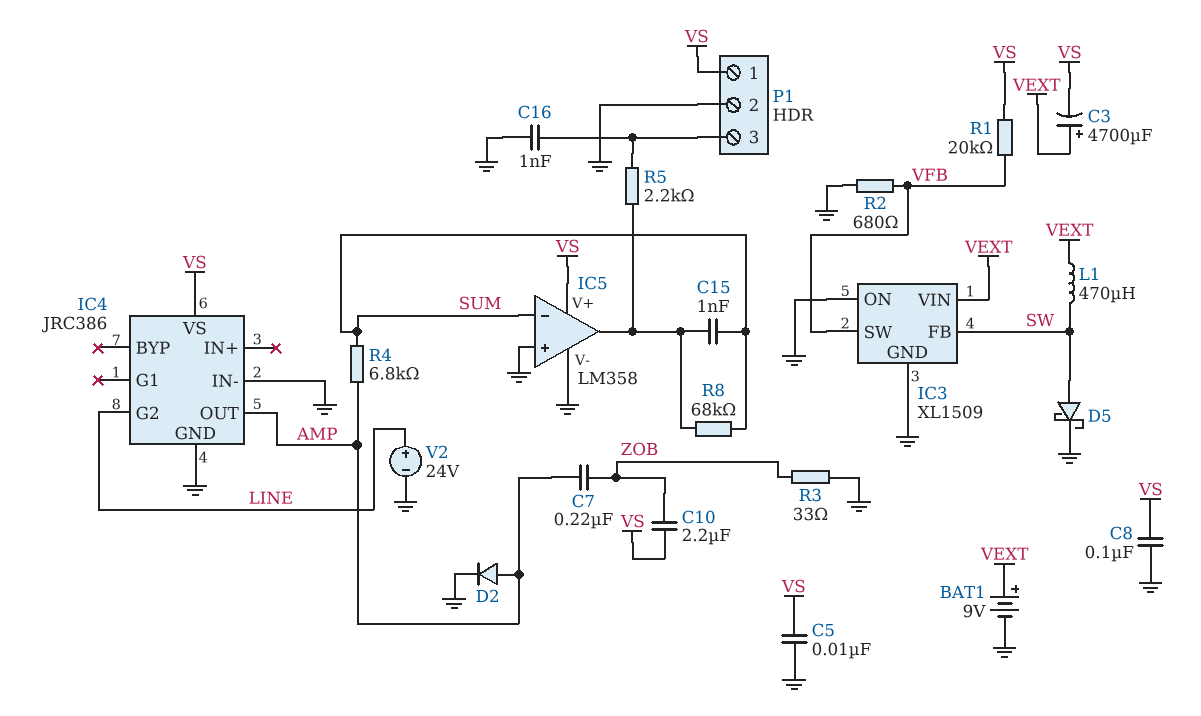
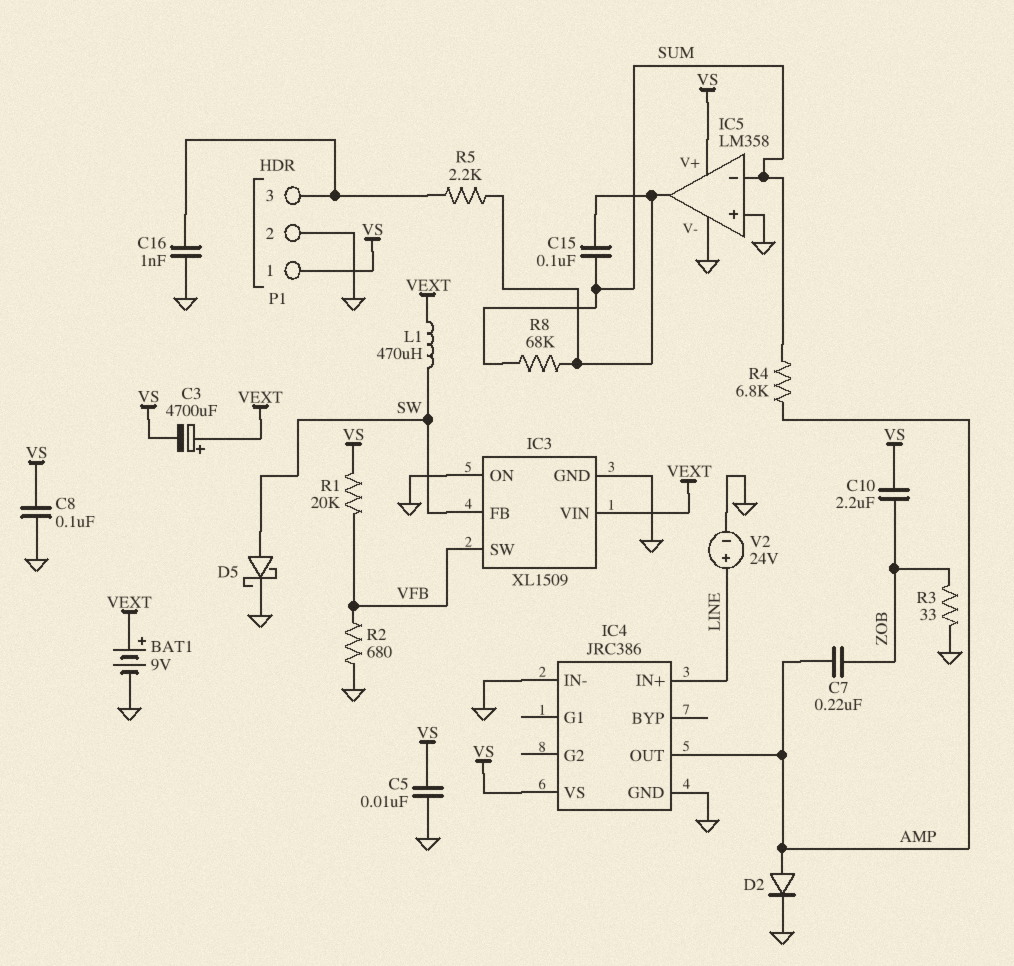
C15: 1nF (IC5/out, SUM) -> 100nF (IC5/out, SUM)
IC4 pin G2: LINE -> none
IC4 pin IN+: none -> LINE

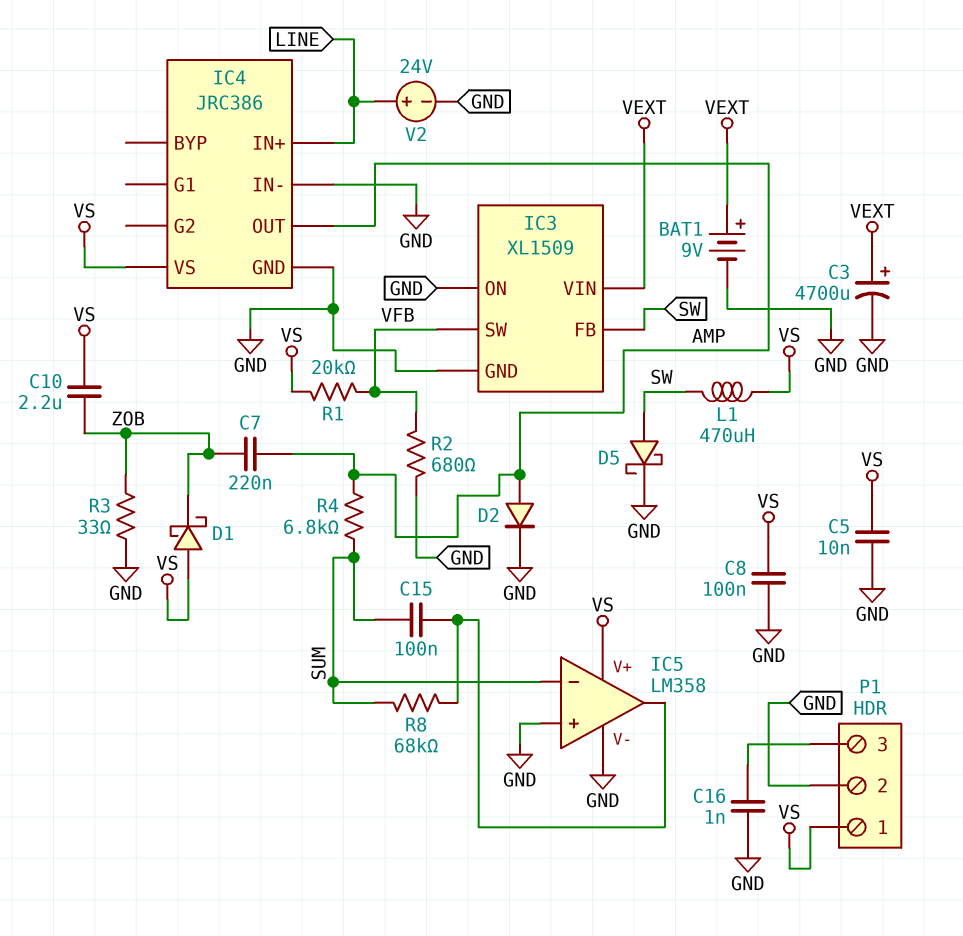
C3: 4700uF (plus VEXT, minus VS) -> 4700uF (plus VEXT, minus GND)
D1: none -> schottky (A VS, K ZOB)
L1: 470uH (SW, VEXT) -> 470uH (SW, VS)
R5: 2.2k (IC5/out, P1/3) -> none

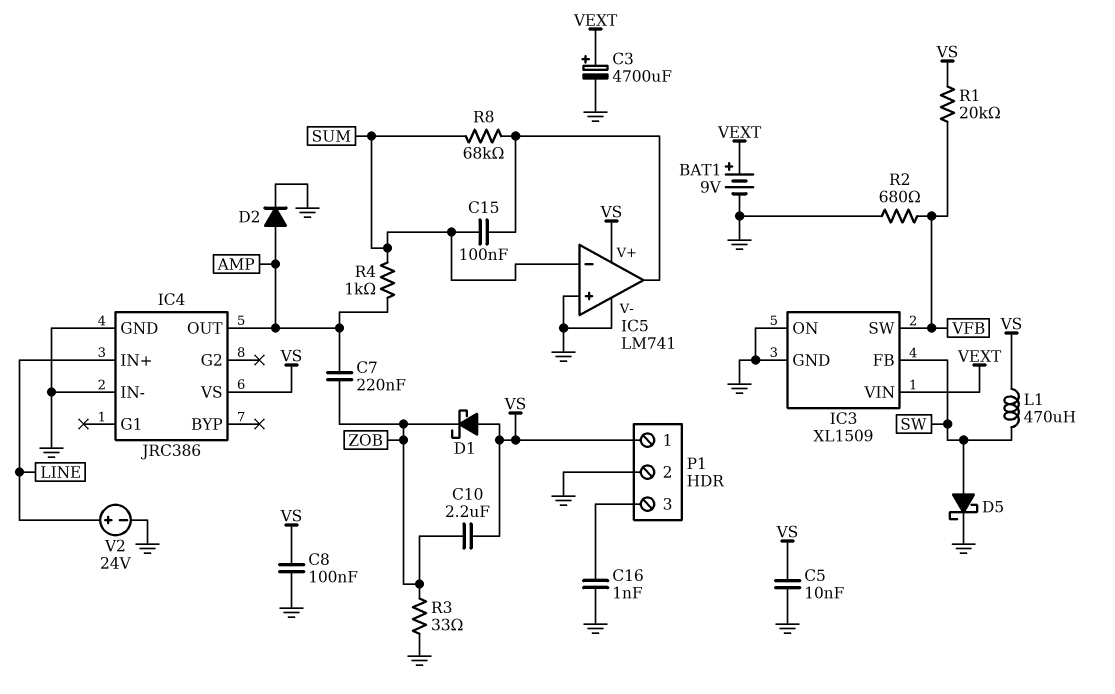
IC5: LM358 -> LM741
R4: 6.8k (AMP, SUM) -> 1k (AMP, SUM)

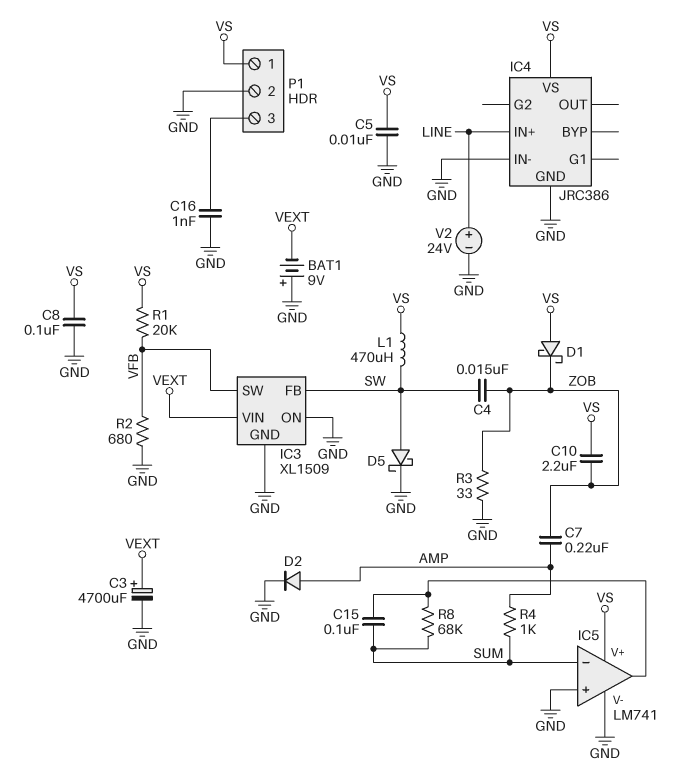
BAT1: 9V (plus VEXT, minus GND) -> 9V (plus GND, minus VEXT)
C4: none -> 15nF (SW, ZOB)
IC4 pin OUT: AMP -> none

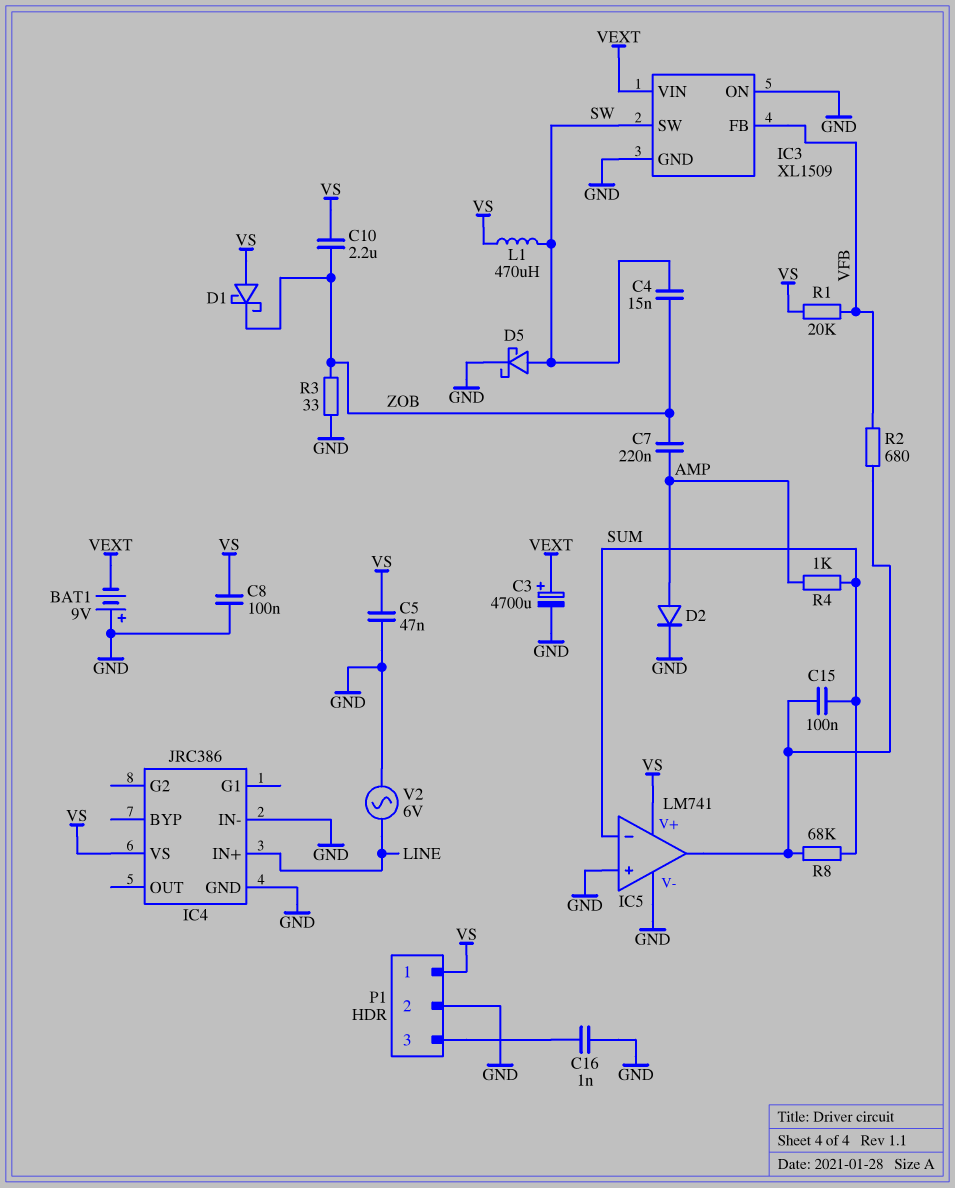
C5: 10nF (GND, VS) -> 47nF (GND, VS)
IC3 pin FB: SW -> VFB
IC3 pin SW: VFB -> SW
R2: 680 (GND, VFB) -> 680 (IC5/out, VFB)
V2: 24V (plus LINE, minus GND) -> AC 6V (GND, LINE)

